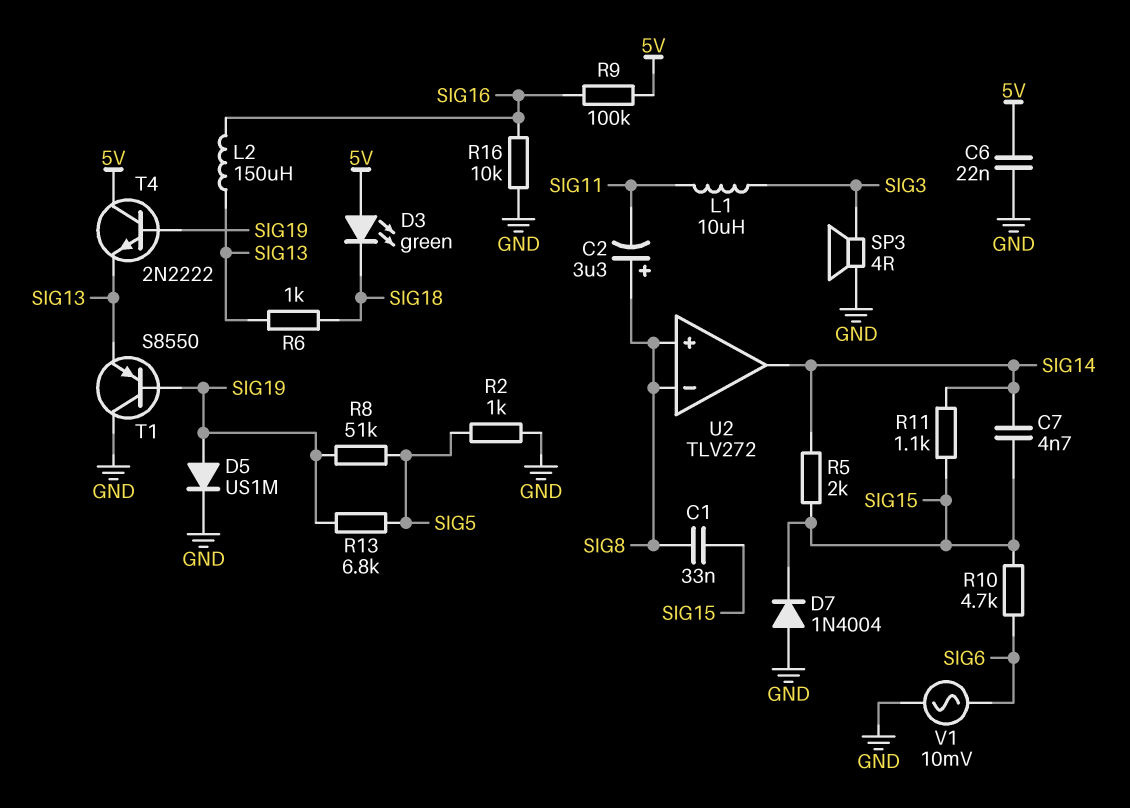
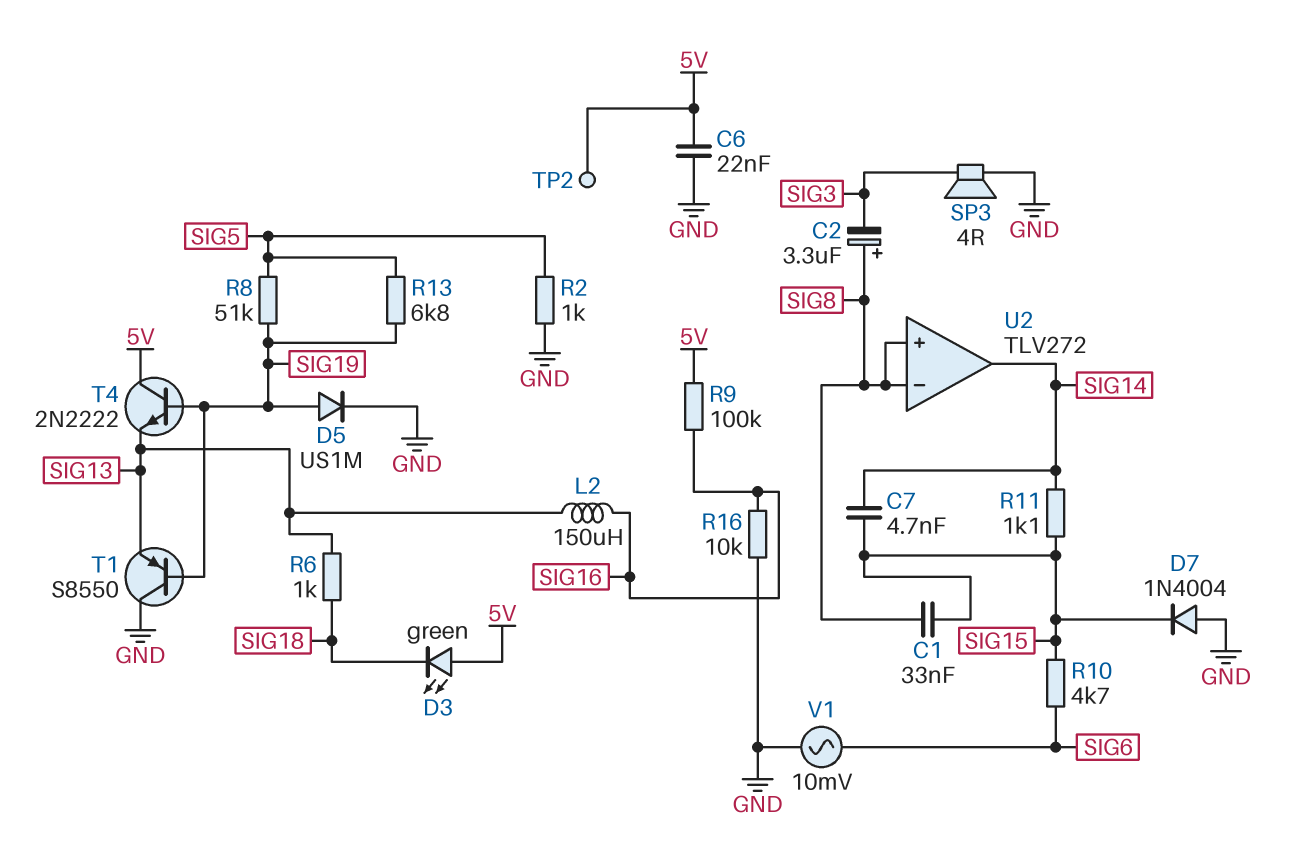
C2: 3.3uF (plus SIG8, minus SIG11) -> 3.3uF (plus SIG8, minus SIG3)
L1: 10uH (SIG3, SIG11) -> none
R5: 2k (SIG14, SIG15) -> none
TP2: none -> test point (5V)

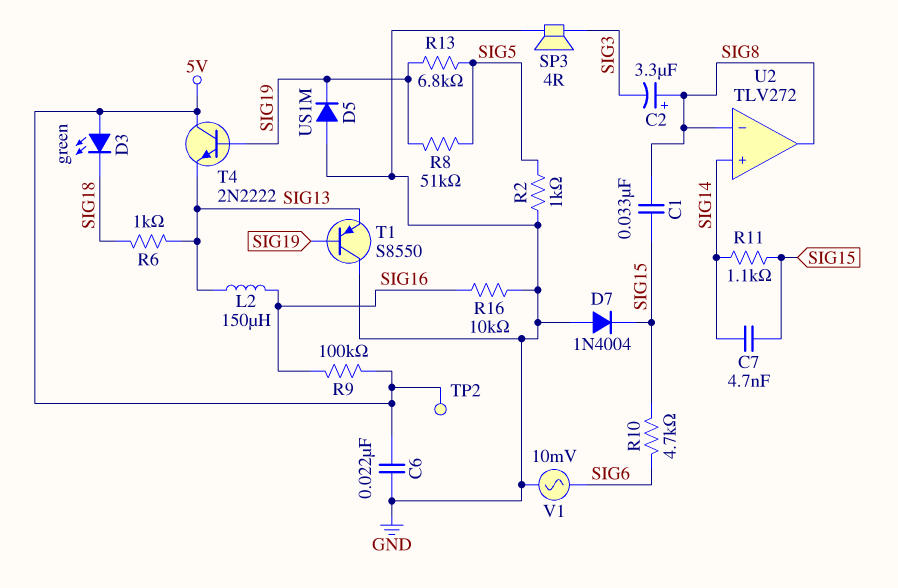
D5: diode US1M (A SIG19, K GND) -> diode US1M (A GND, K SIG19)
U2 pin in+: SIG8 -> SIG14
U2 pin out: SIG14 -> SIG8

